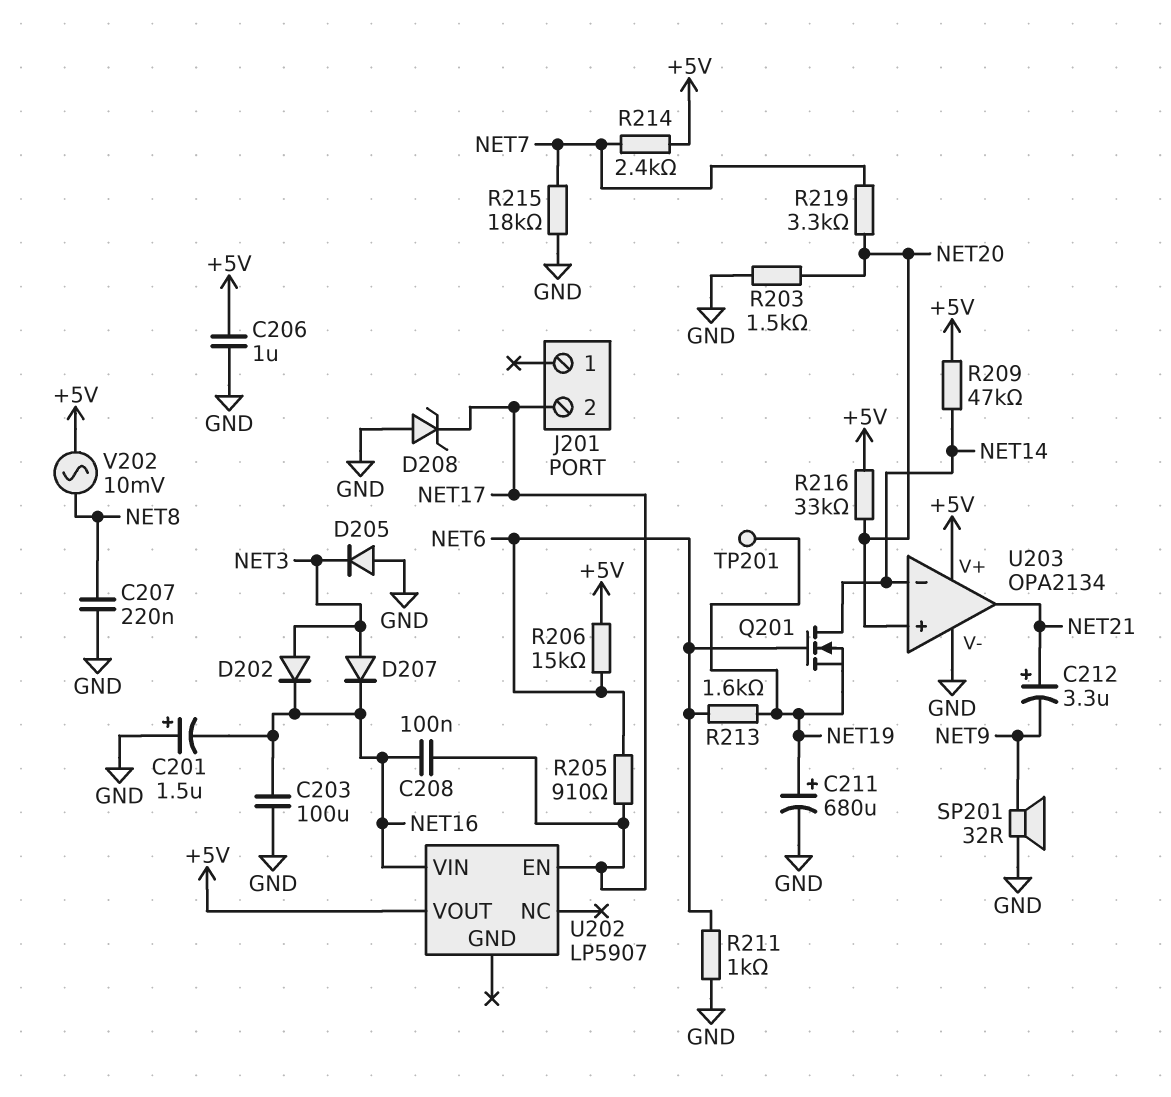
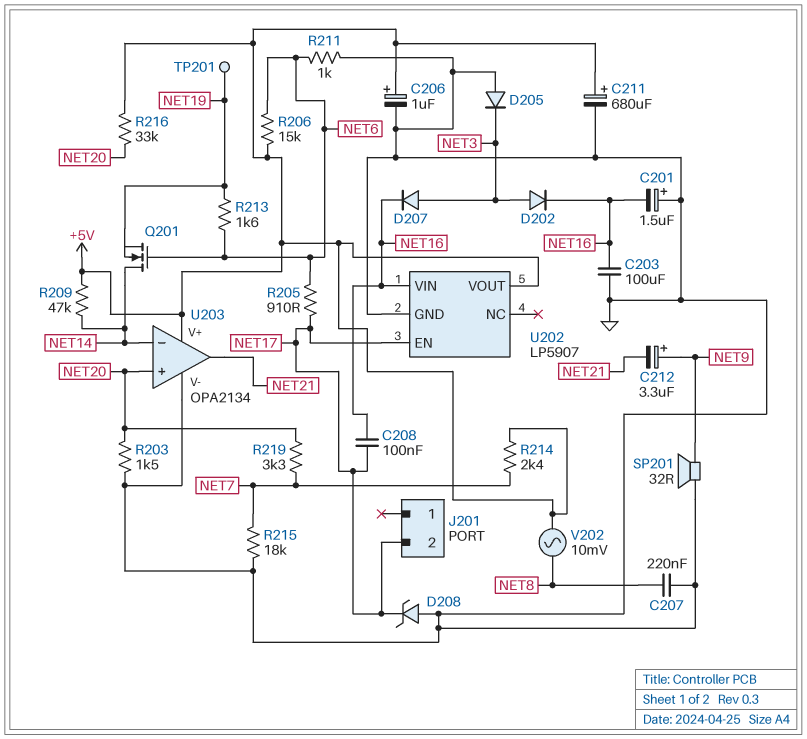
C206: 1uF (+5V, GND) -> 1uF (plus +5V, minus GND)
C211: 680uF (plus NET19, minus GND) -> 680uF (plus +5V, minus GND)
C212: 3.3uF (plus NET21, minus NET9) -> 3.3uF (plus NET9, minus NET21)
U202 pin GND: none -> GND

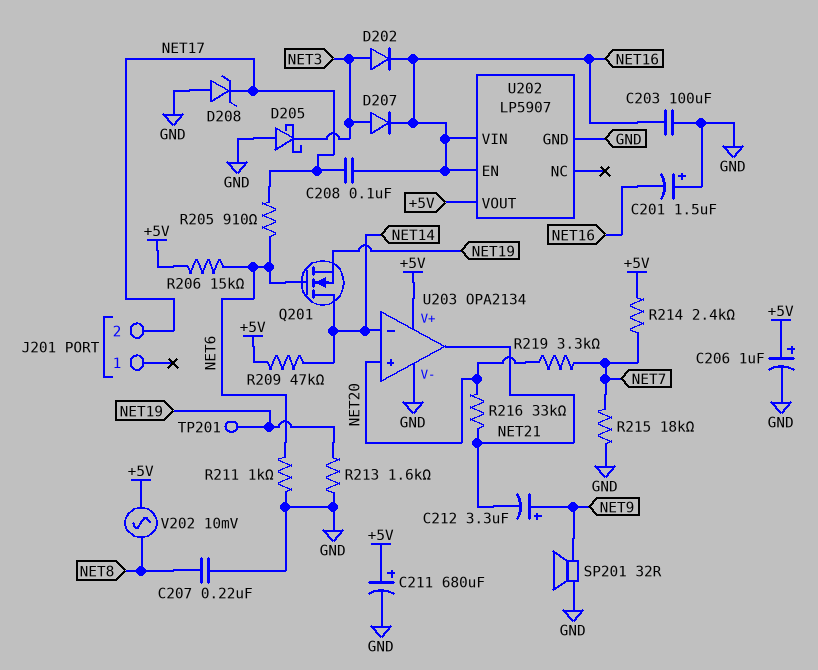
D205: diode (A GND, K NET3) -> schottky (A GND, K NET3)
R203: 1.5k (GND, NET20) -> none
R213: 1.6k (NET6, NET19) -> 1.6k (GND, NET19)
R216: 33k (+5V, NET20) -> 33k (NET20, NET21)
U202 pin EN: NET17 -> NET16

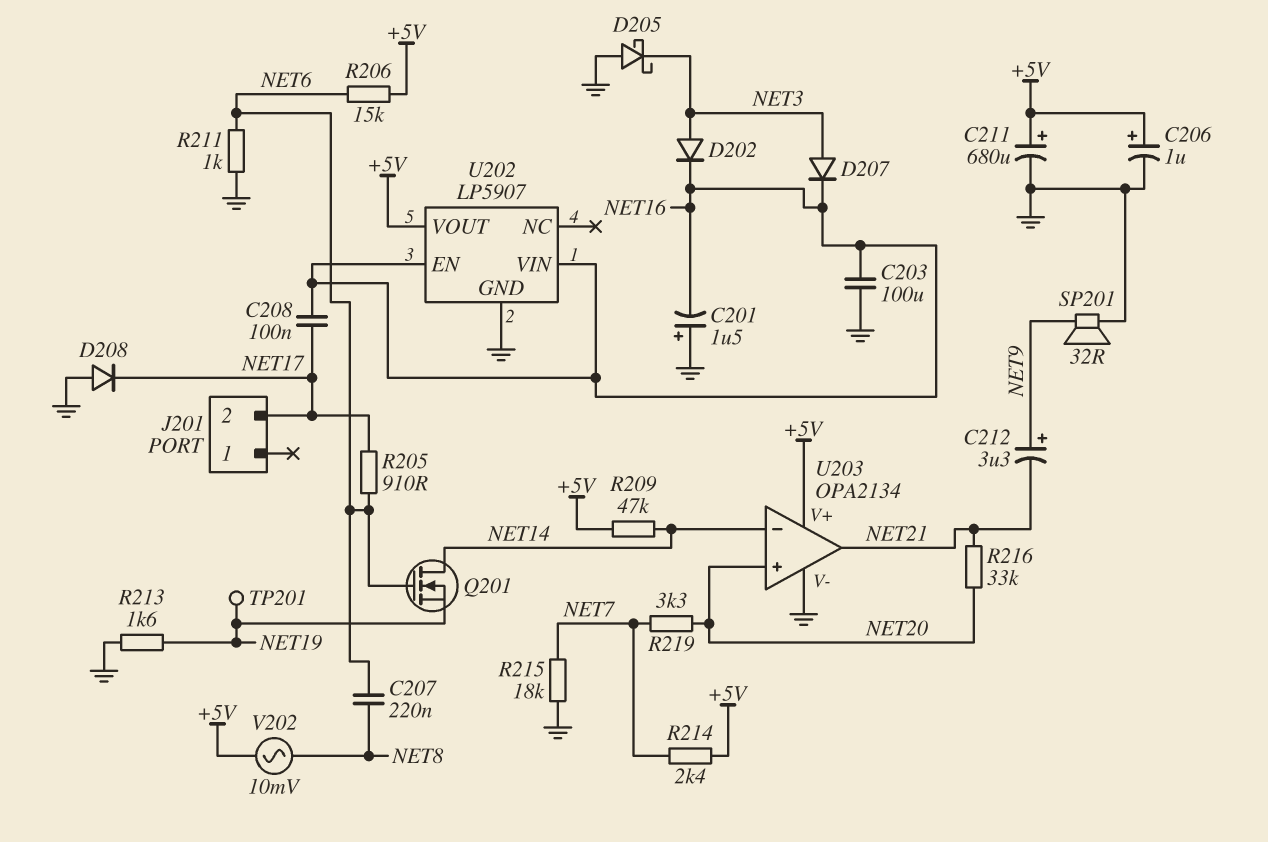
C207: 220nF (GND, NET8) -> 220nF (NET6, NET8)
D208: zener (A GND, K NET17) -> diode (A GND, K NET17)

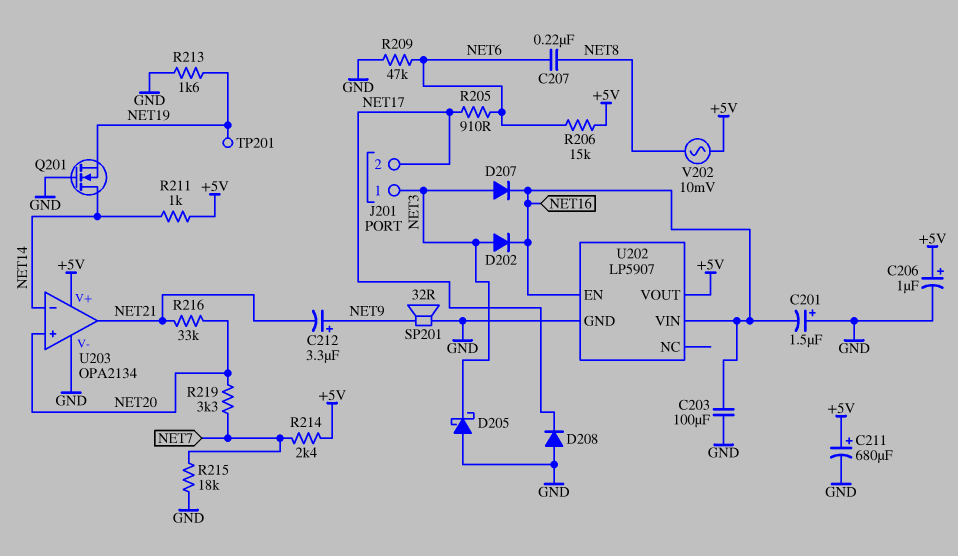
C208: 100nF (NET16, NET17) -> none
J201 pin 1: none -> NET3
Q201: NMOS (G NET6, D NET14, S NET19) -> NMOS (G GND, D NET14, S NET19)
R209: 47k (+5V, NET14) -> 47k (GND, NET6)
R211: 1k (GND, NET6) -> 1k (+5V, NET14)

